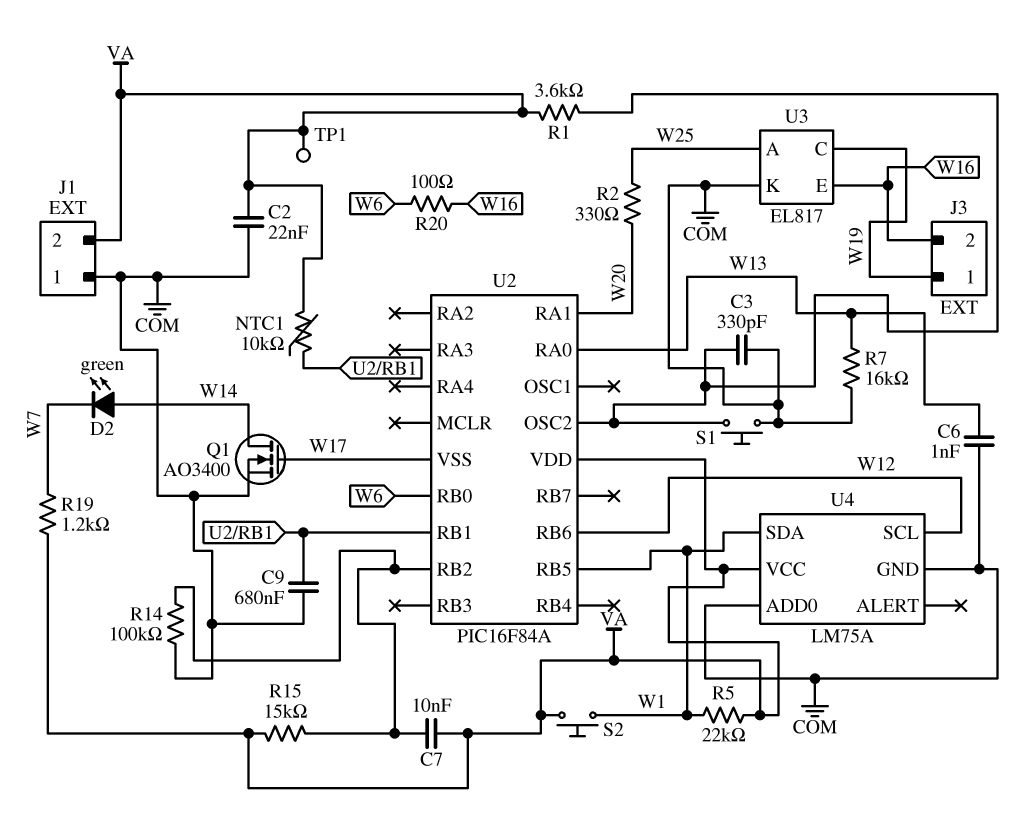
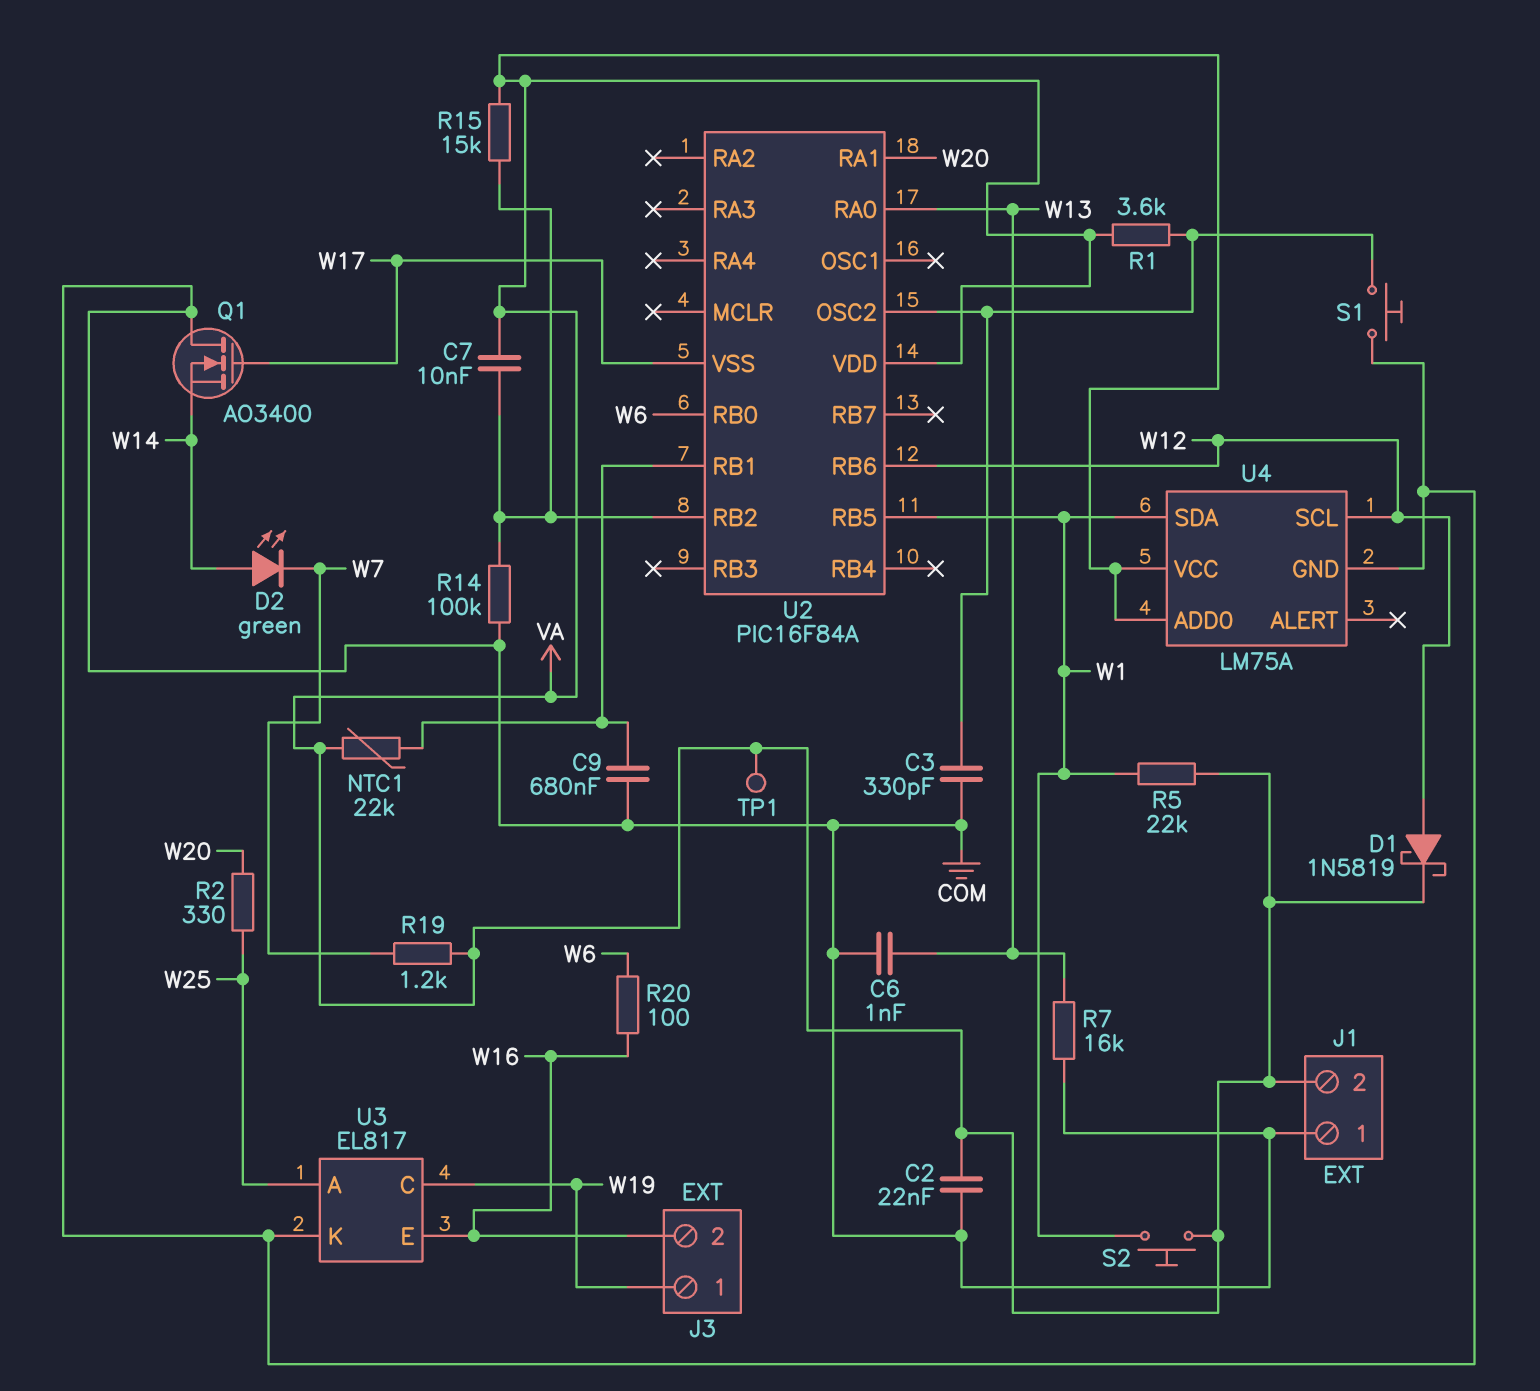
D1: none -> schottky 1N5819 (A W12, K VA)
NTC1: 10k (U2/RB1, VA) -> 22k (U2/RB1, VA)
Q1: NMOS AO3400 (G W17, D W14, S COM) -> NMOS AO3400 (G W17, D COM, S W14)
U4 pin ADD0: COM -> VA

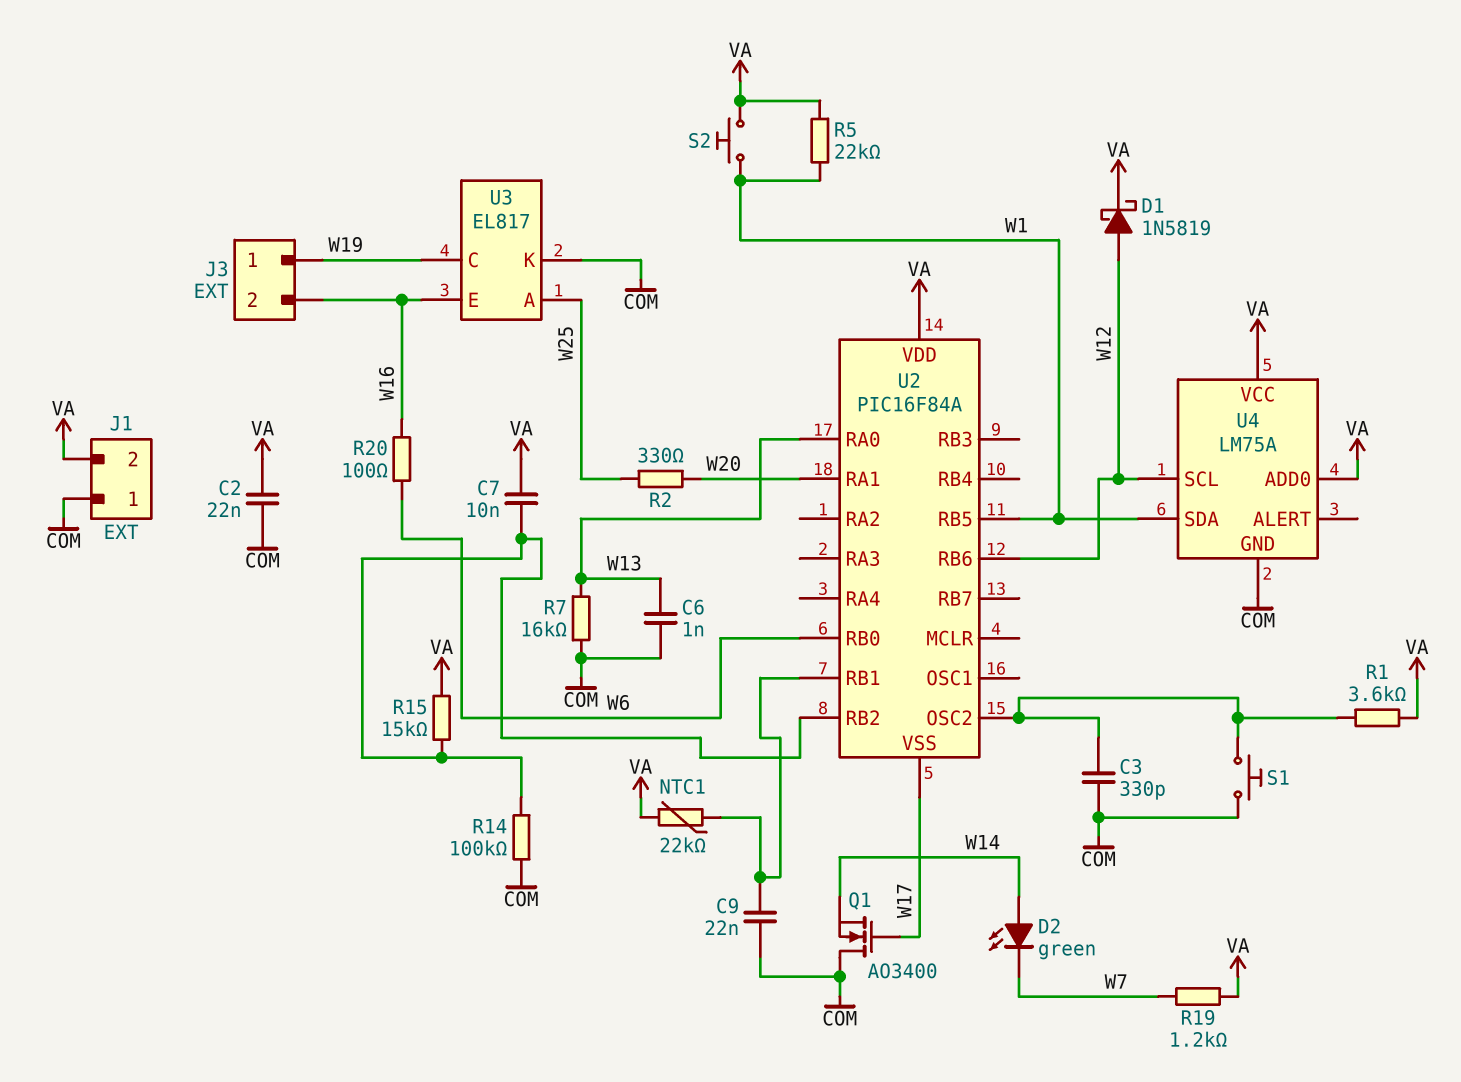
C9: 680nF (COM, U2/RB1) -> 22nF (COM, U2/RB1)
TP1: test point (VA) -> none

